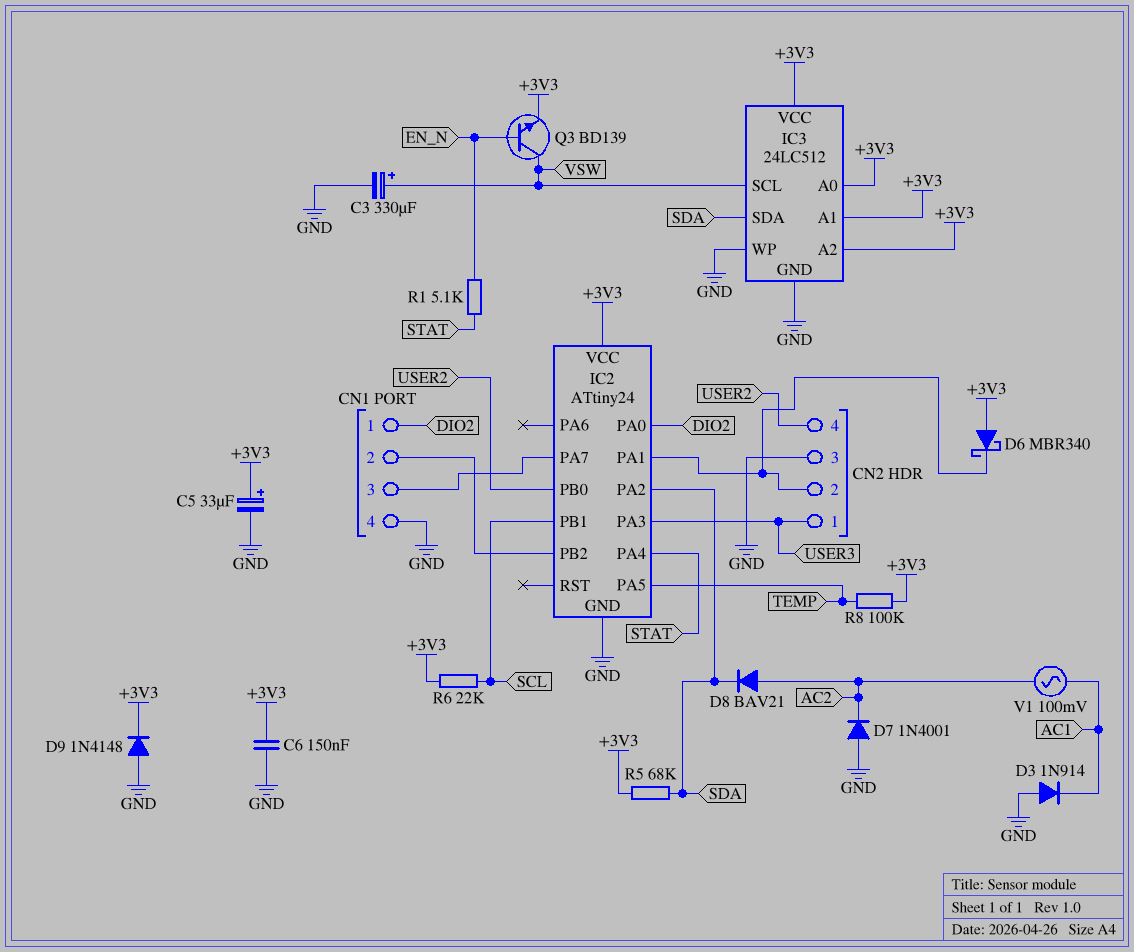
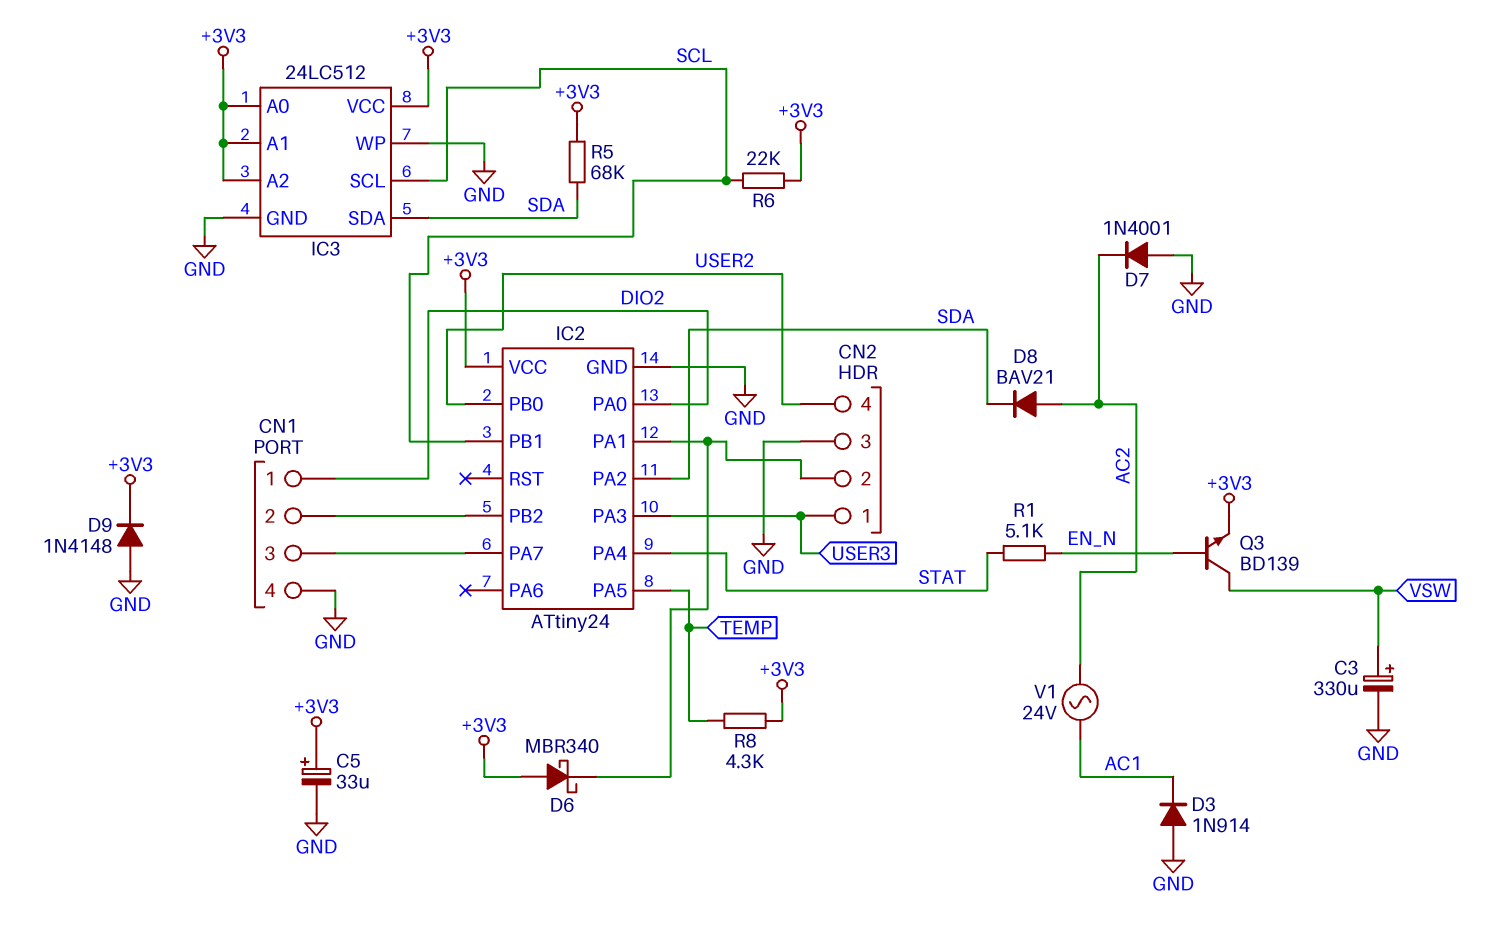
C6: 150nF (+3V3, GND) -> none
IC3 pin SCL: VSW -> SCL
R8: 100k (+3V3, TEMP) -> 4.3k (+3V3, TEMP)
V1: AC 100mV (AC1, AC2) -> AC 24V (AC1, AC2)

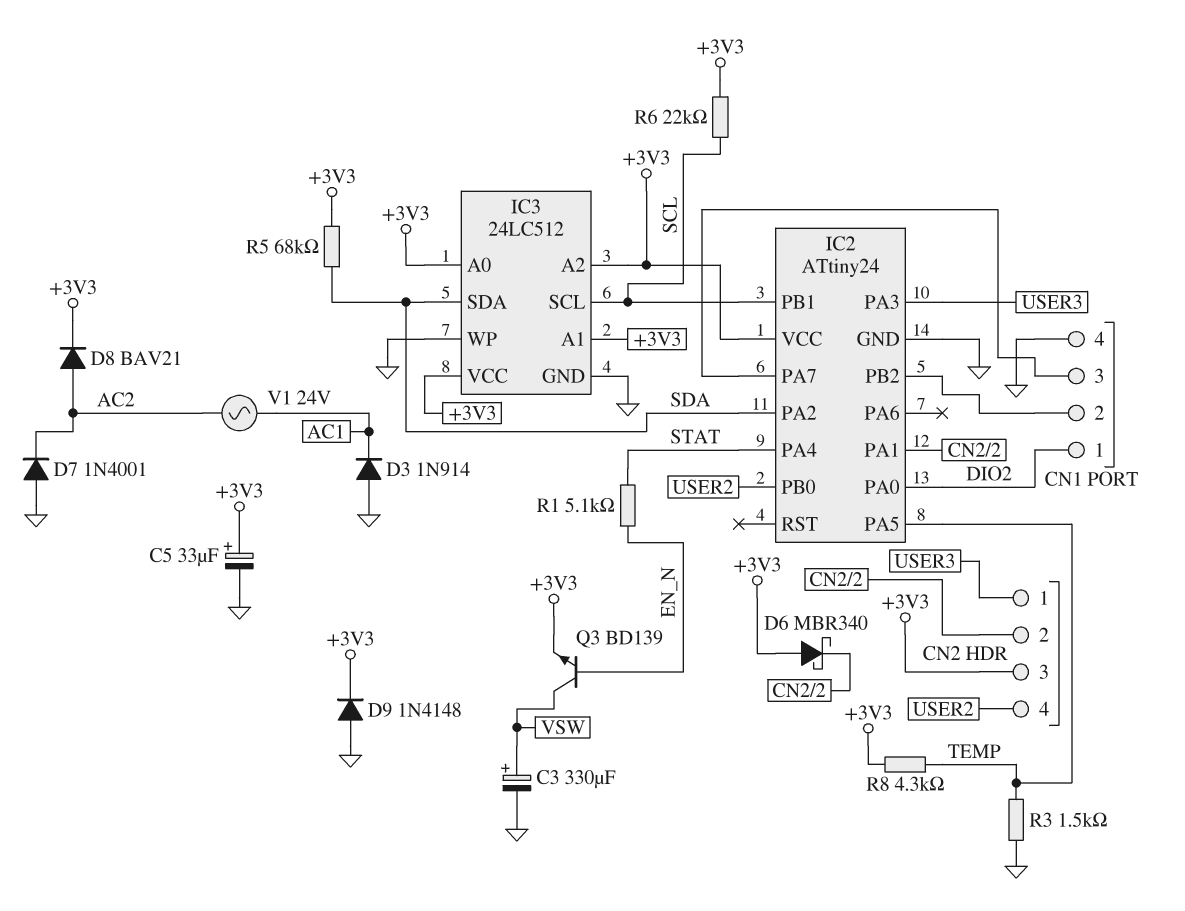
CN2 pin 3: GND -> +3V3
D8: diode BAV21 (A AC2, K SDA) -> diode BAV21 (A AC2, K +3V3)
R3: none -> 1.5k (GND, TEMP)

